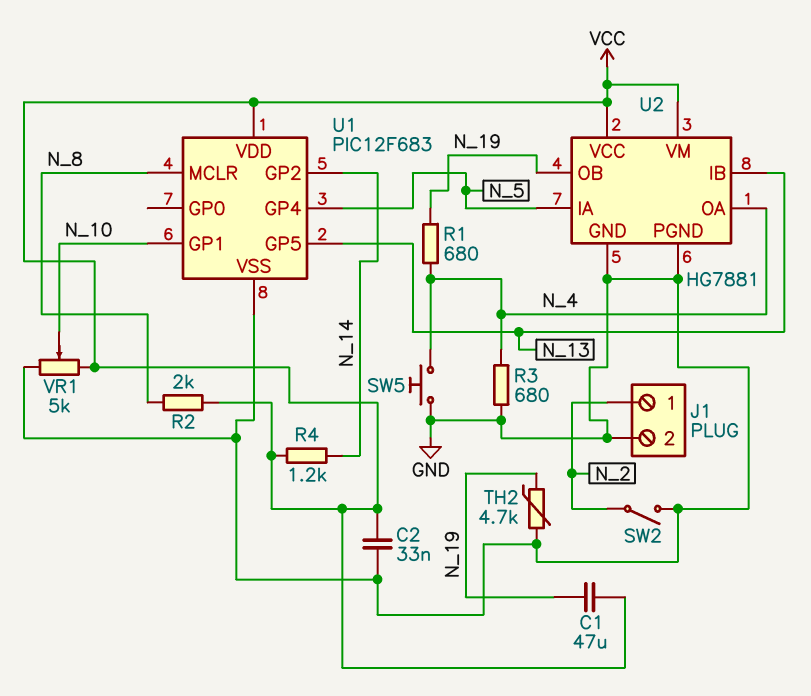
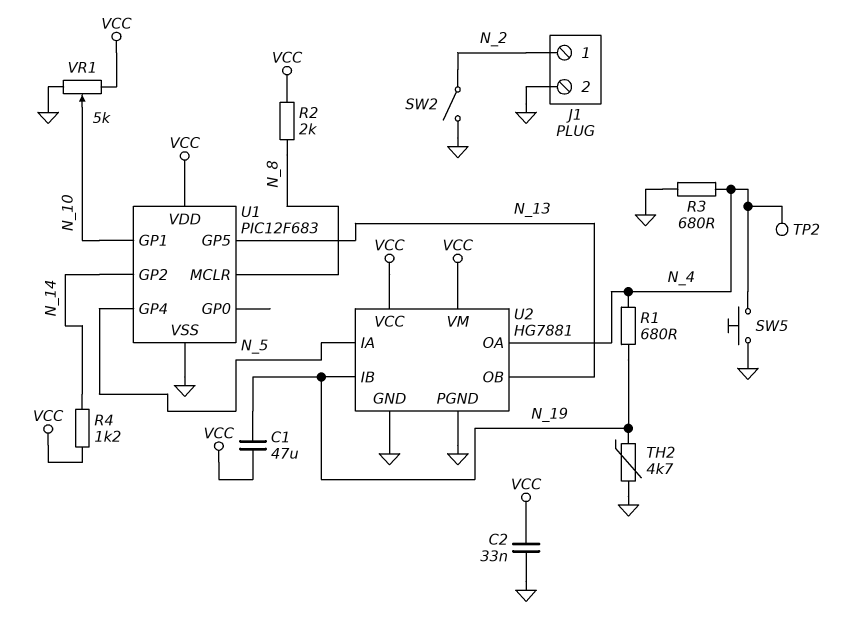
TP2: none -> test point (N_4)
U2 pin IB: N_13 -> N_19
U2 pin OB: N_19 -> N_13

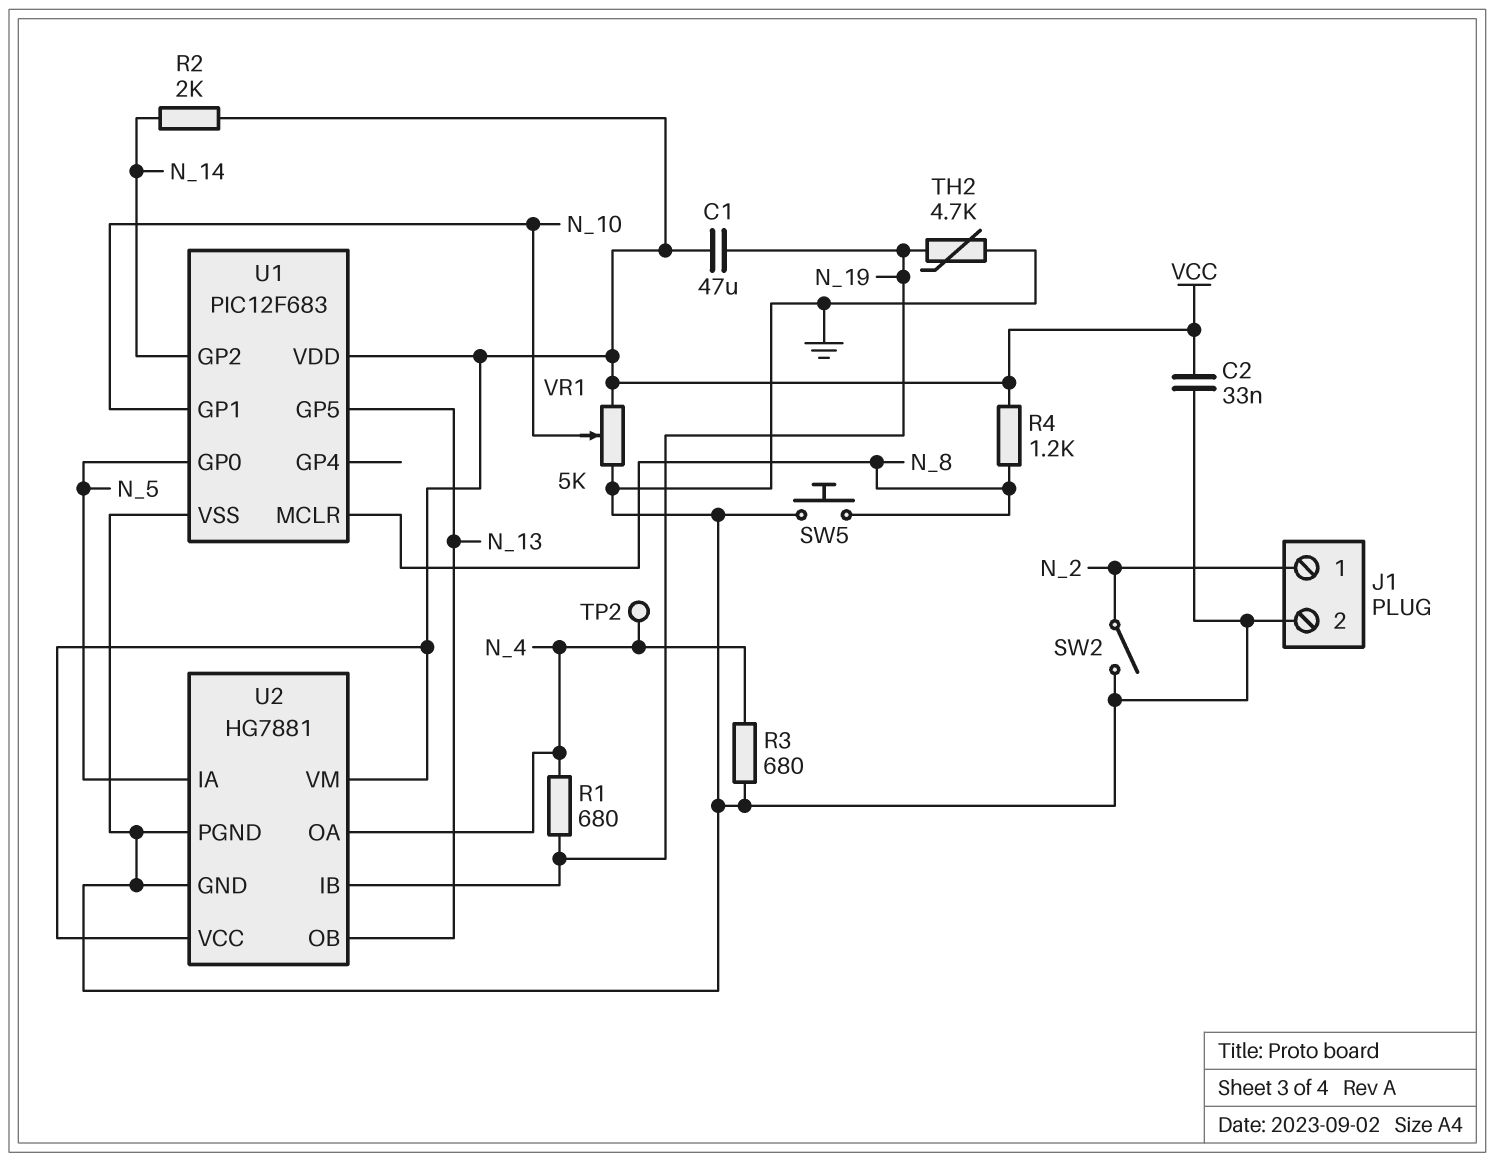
R2: 2k (N_8, VCC) -> 2k (N_14, VCC)
R4: 1.2k (N_14, VCC) -> 1.2k (N_8, VCC)
SW5: button (GND, N_4) -> button (GND, N_8)
U1 pin GP0: none -> N_5
U1 pin GP4: N_5 -> none

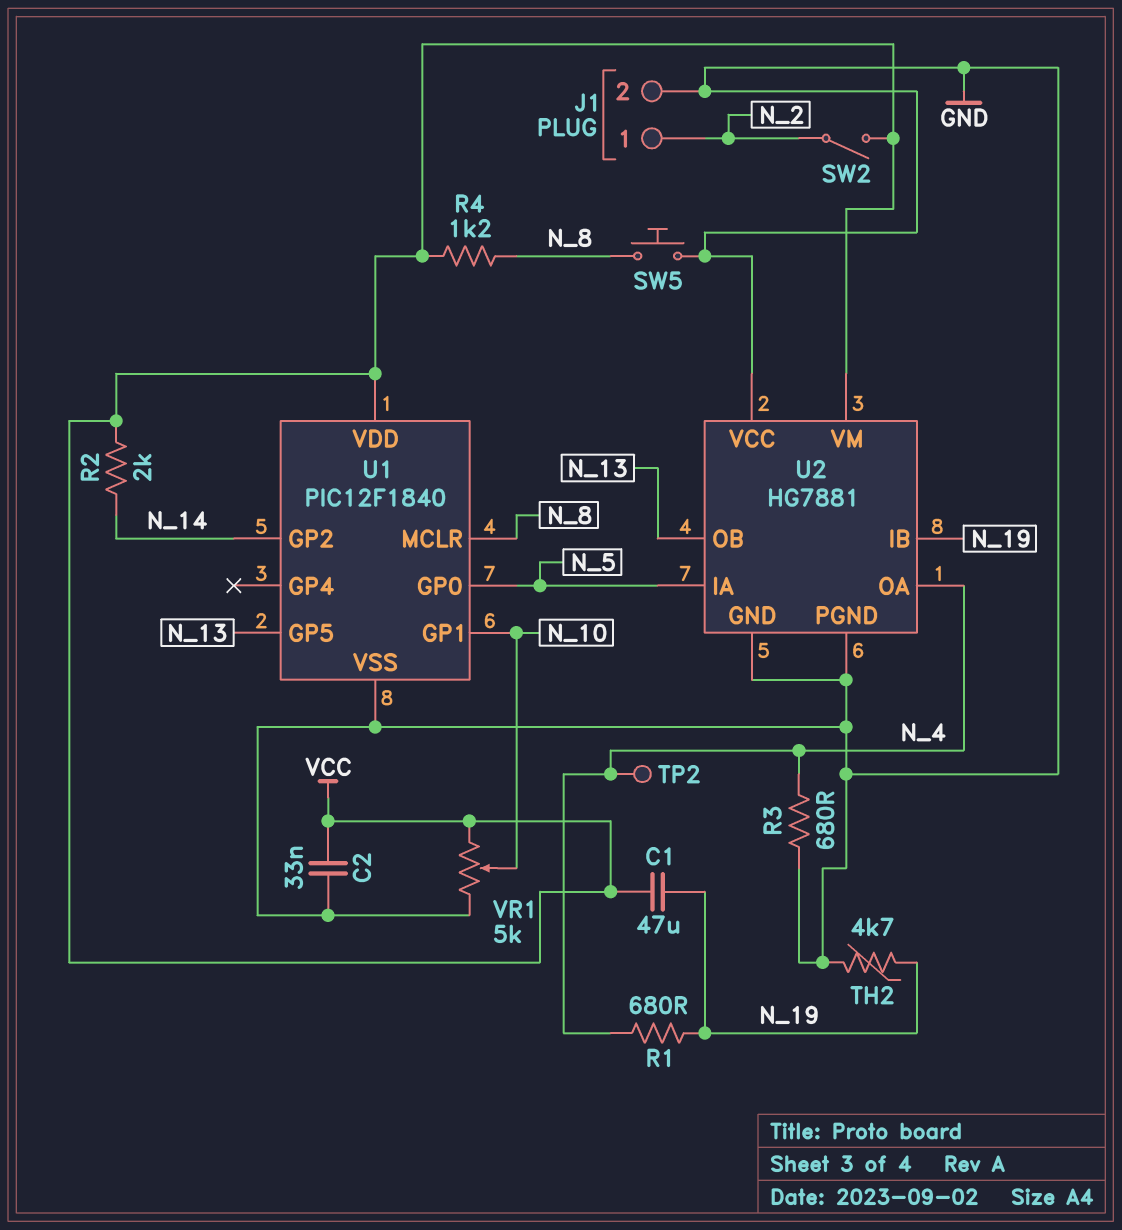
SW2: switch (GND, N_2) -> switch (N_2, VCC)
U1: PIC12F683 -> PIC12F1840
U2 pin VCC: VCC -> GND

